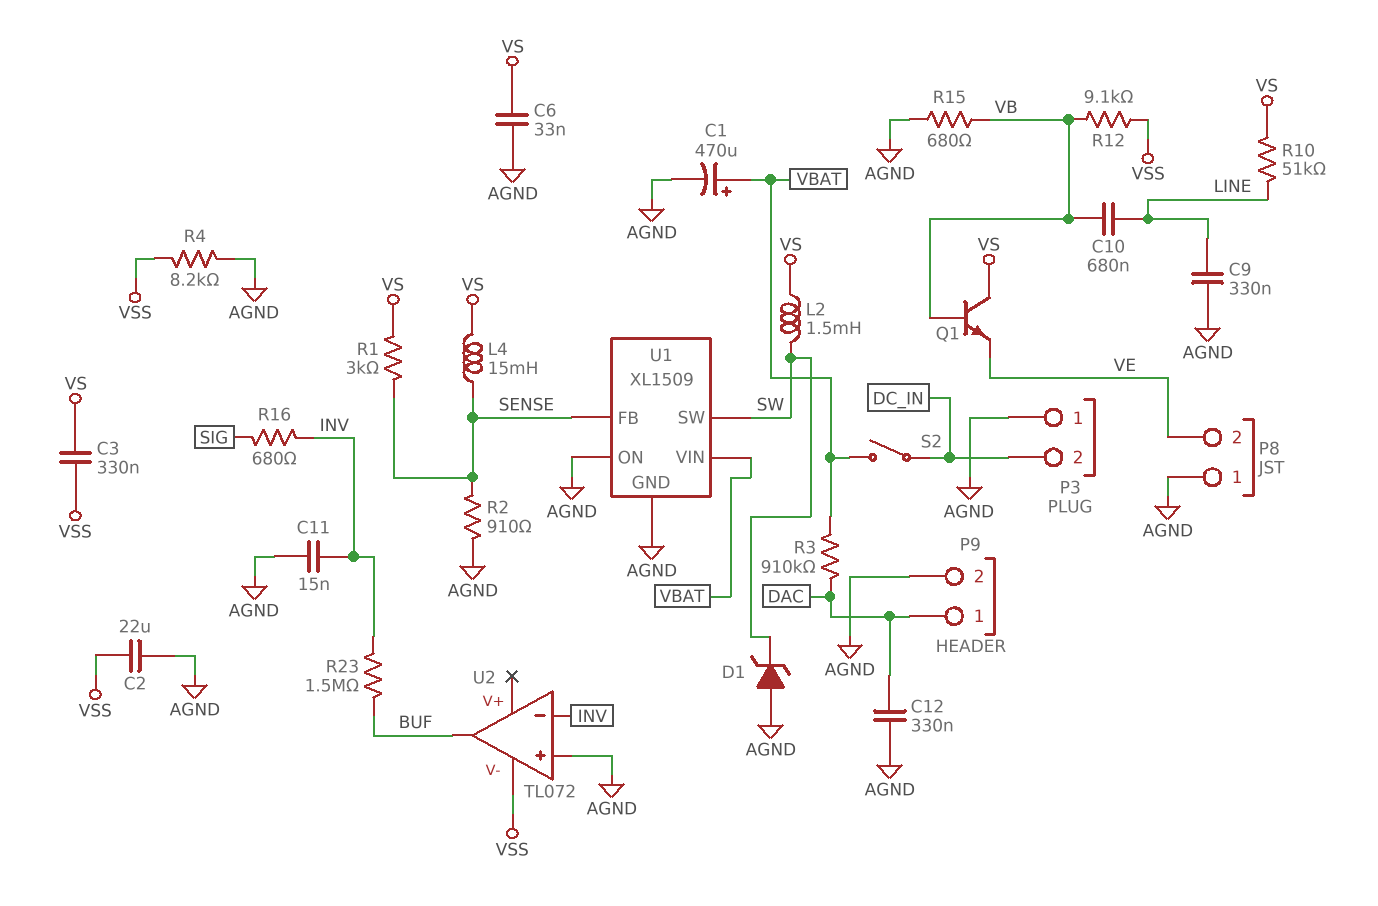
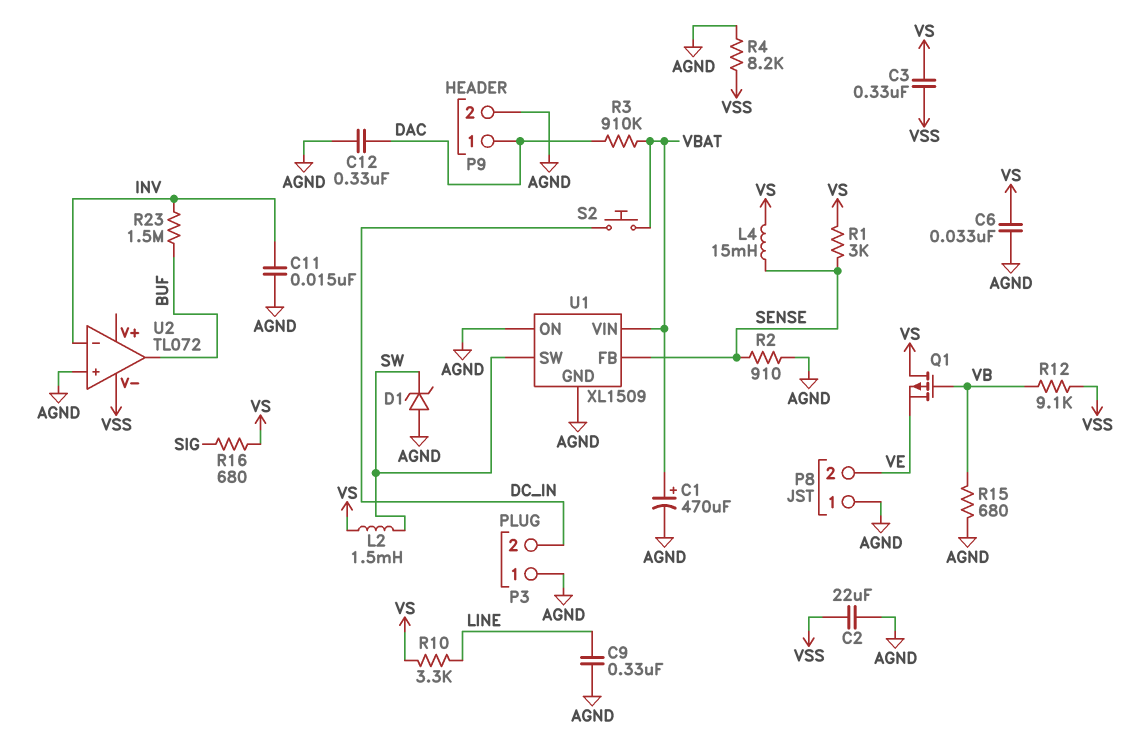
C10: 680nF (LINE, VB) -> none
Q1: NPN (B VB, C VS, E VE) -> PMOS (G VB, D VS, S VE)
R10: 51k (LINE, VS) -> 3.3k (LINE, VS)
R16: 680 (INV, SIG) -> 680 (SIG, VS)
S2: switch (DC_IN, VBAT) -> button (DC_IN, VBAT)

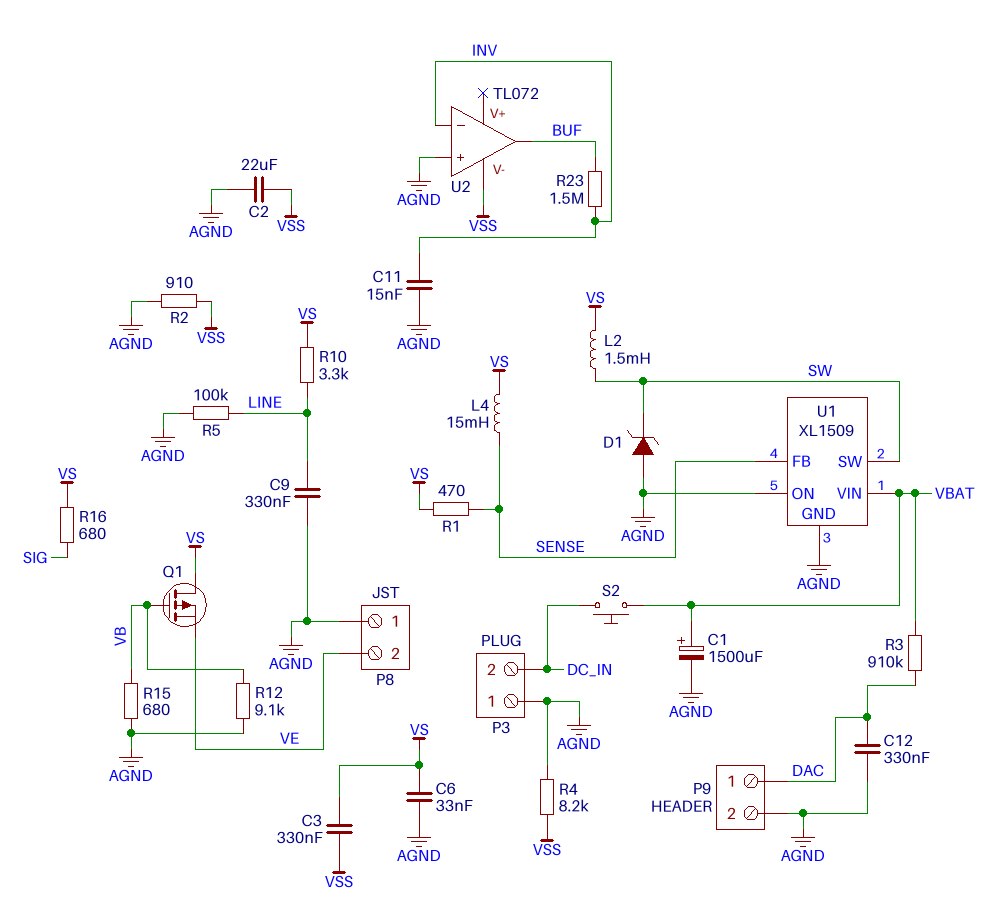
C1: 470uF (plus VBAT, minus AGND) -> 1500uF (plus VBAT, minus AGND)
R1: 3k (SENSE, VS) -> 470 (SENSE, VS)
R2: 910 (AGND, SENSE) -> 910 (AGND, VSS)
R5: none -> 100k (AGND, LINE)
R12: 9.1k (VB, VSS) -> 9.1k (AGND, VB)

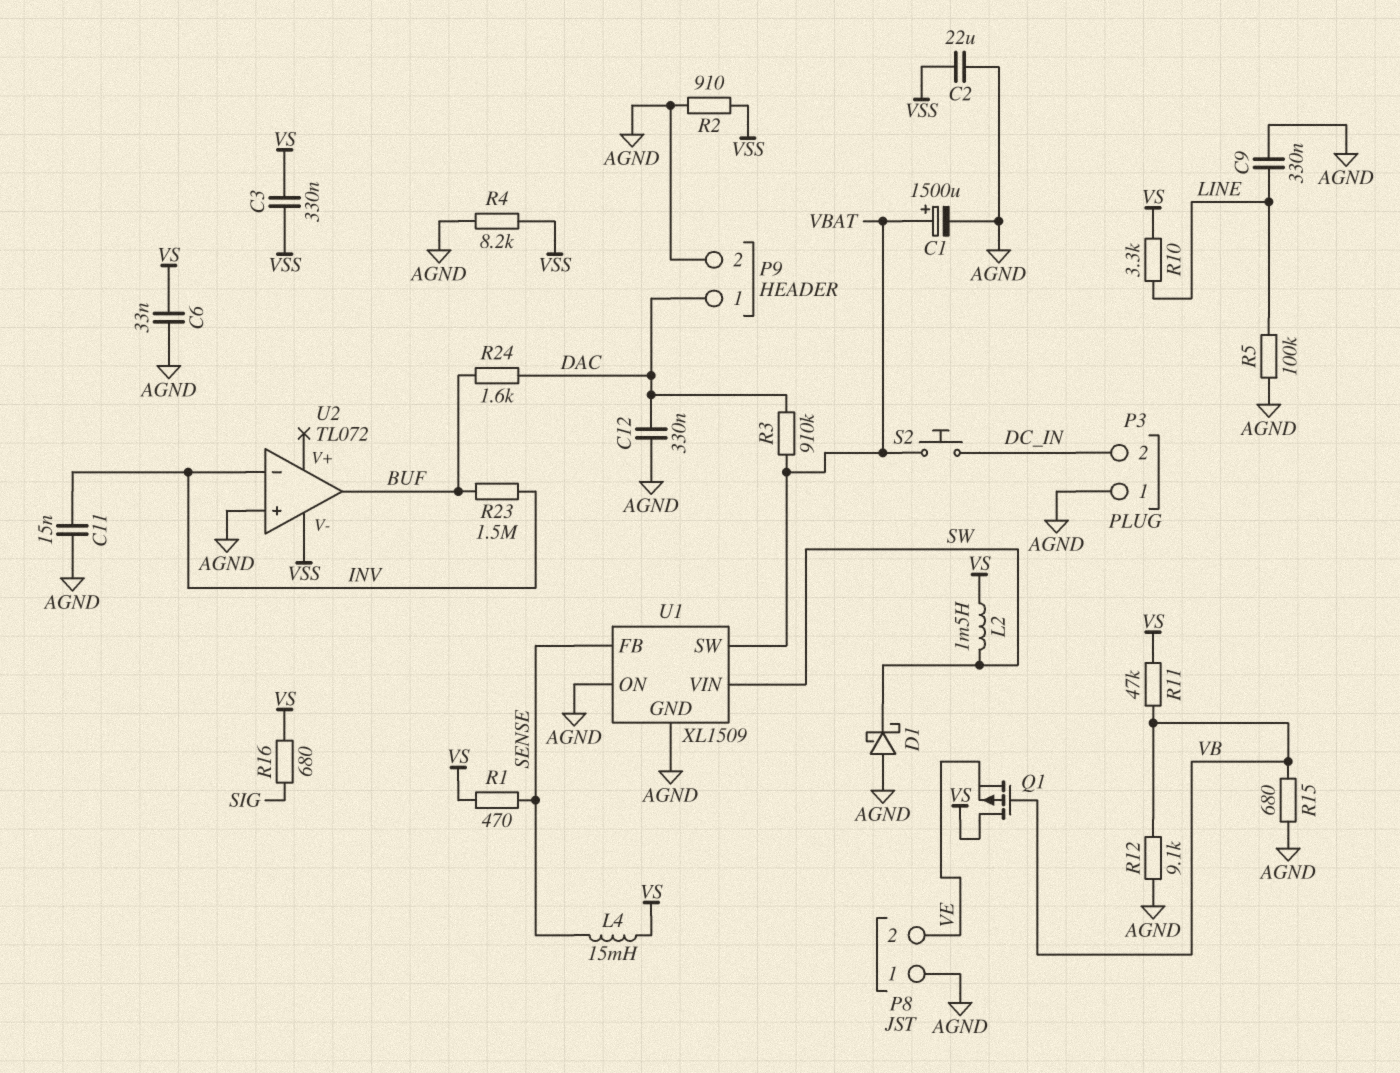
D1: zener (A AGND, K SW) -> schottky (A AGND, K SW)
R11: none -> 47k (VB, VS)
R24: none -> 1.6k (BUF, DAC)
U1 pin SW: SW -> VBAT
U1 pin VIN: VBAT -> SW

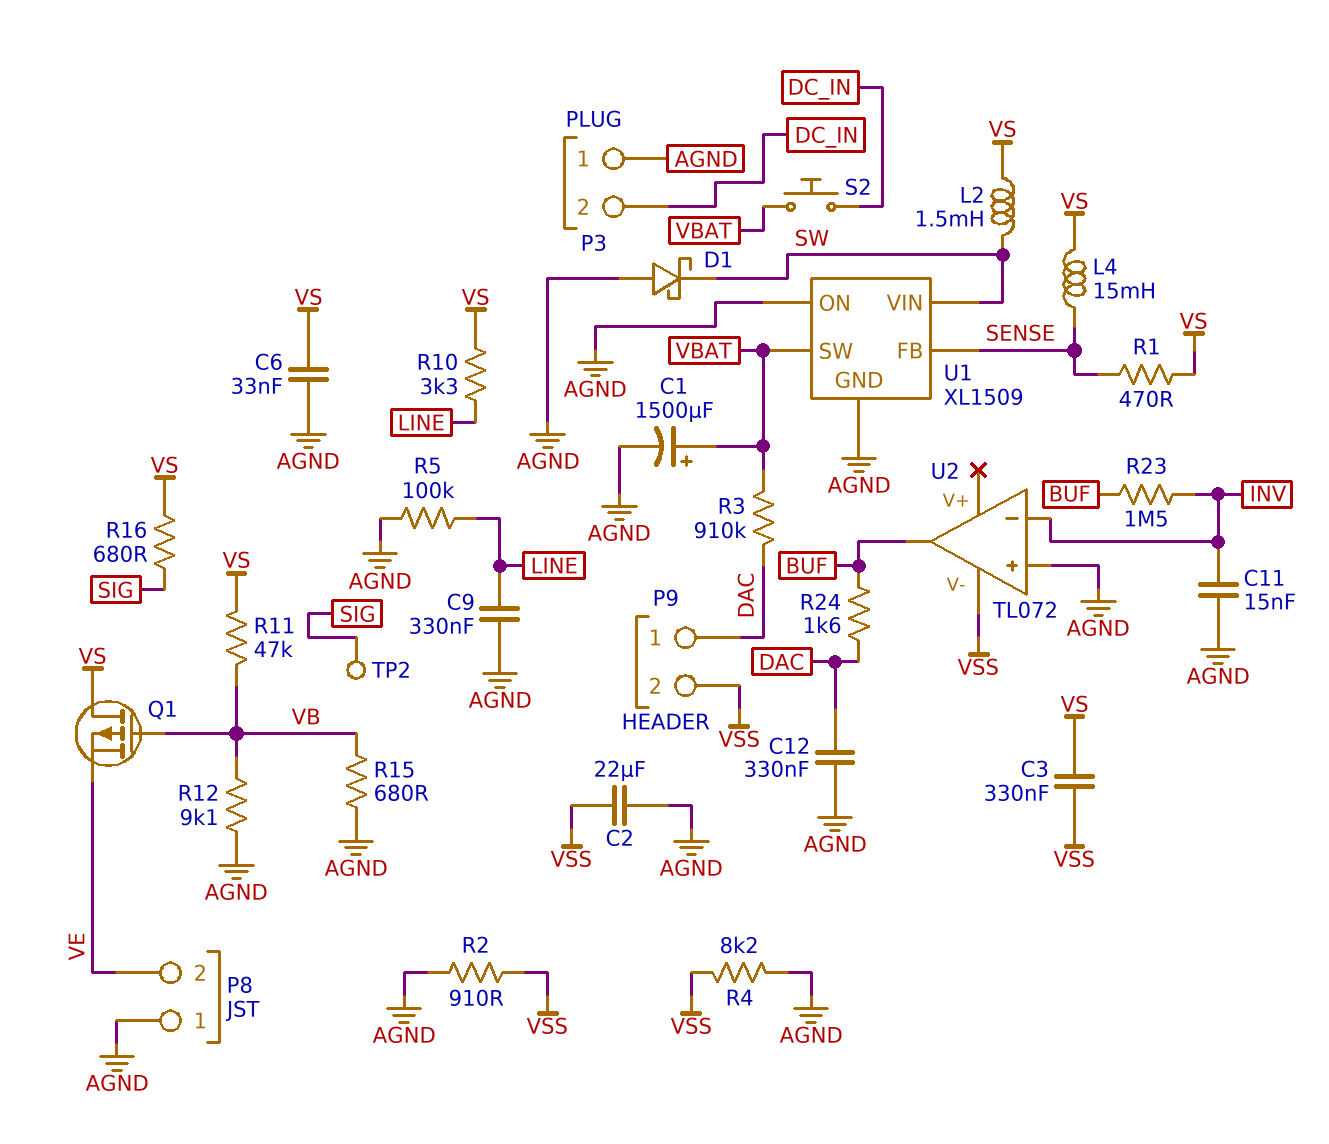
P9 pin 2: AGND -> VSS
TP2: none -> test point (SIG)

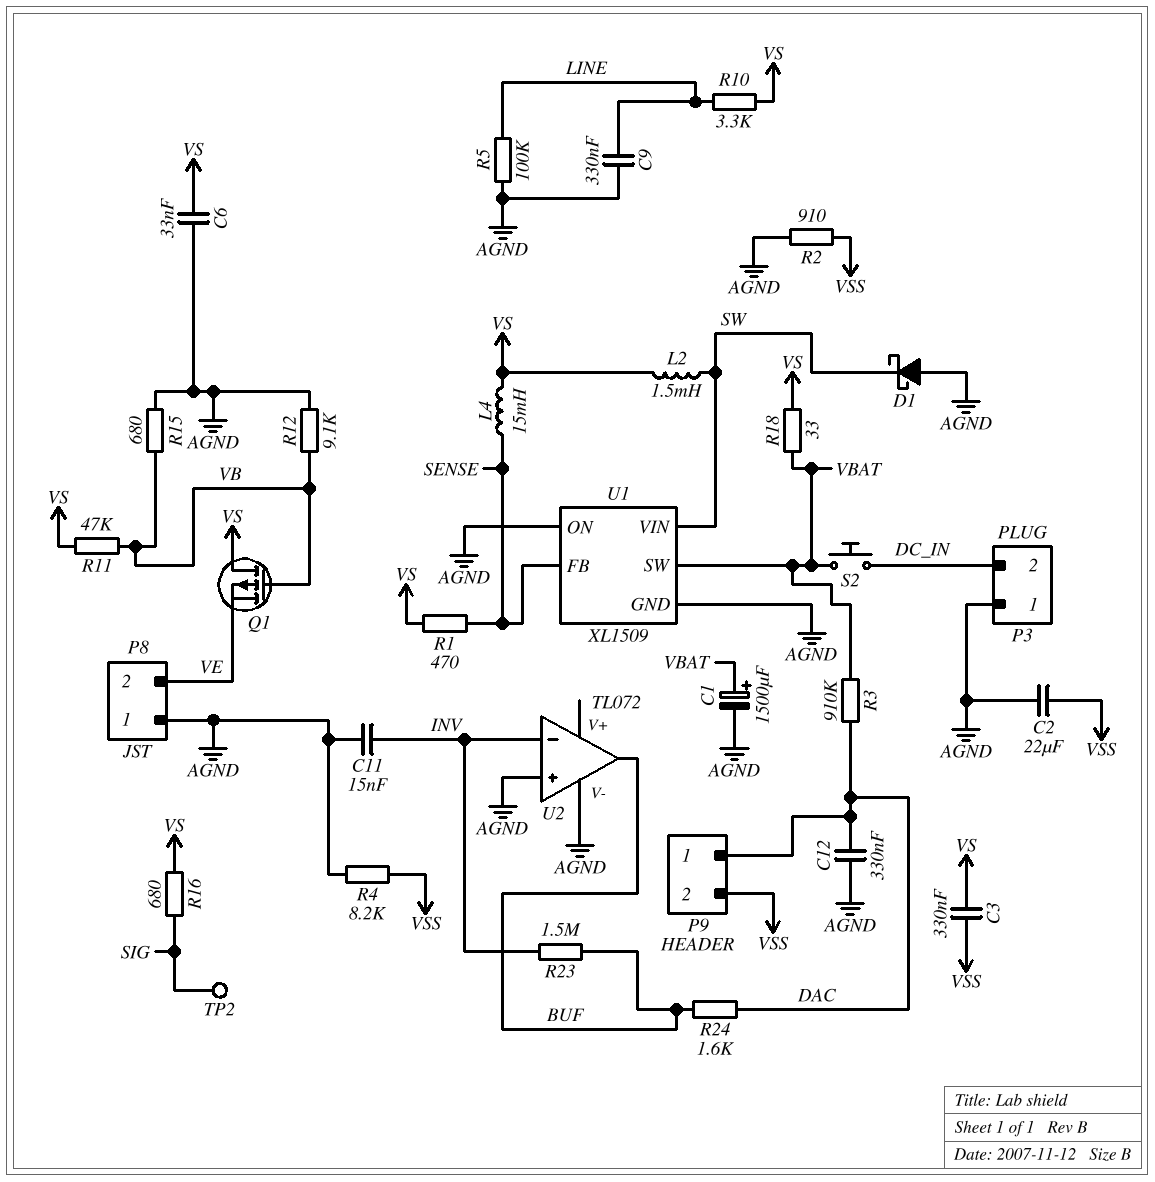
R18: none -> 33 (VBAT, VS)
U2 pin V-: VSS -> AGND

